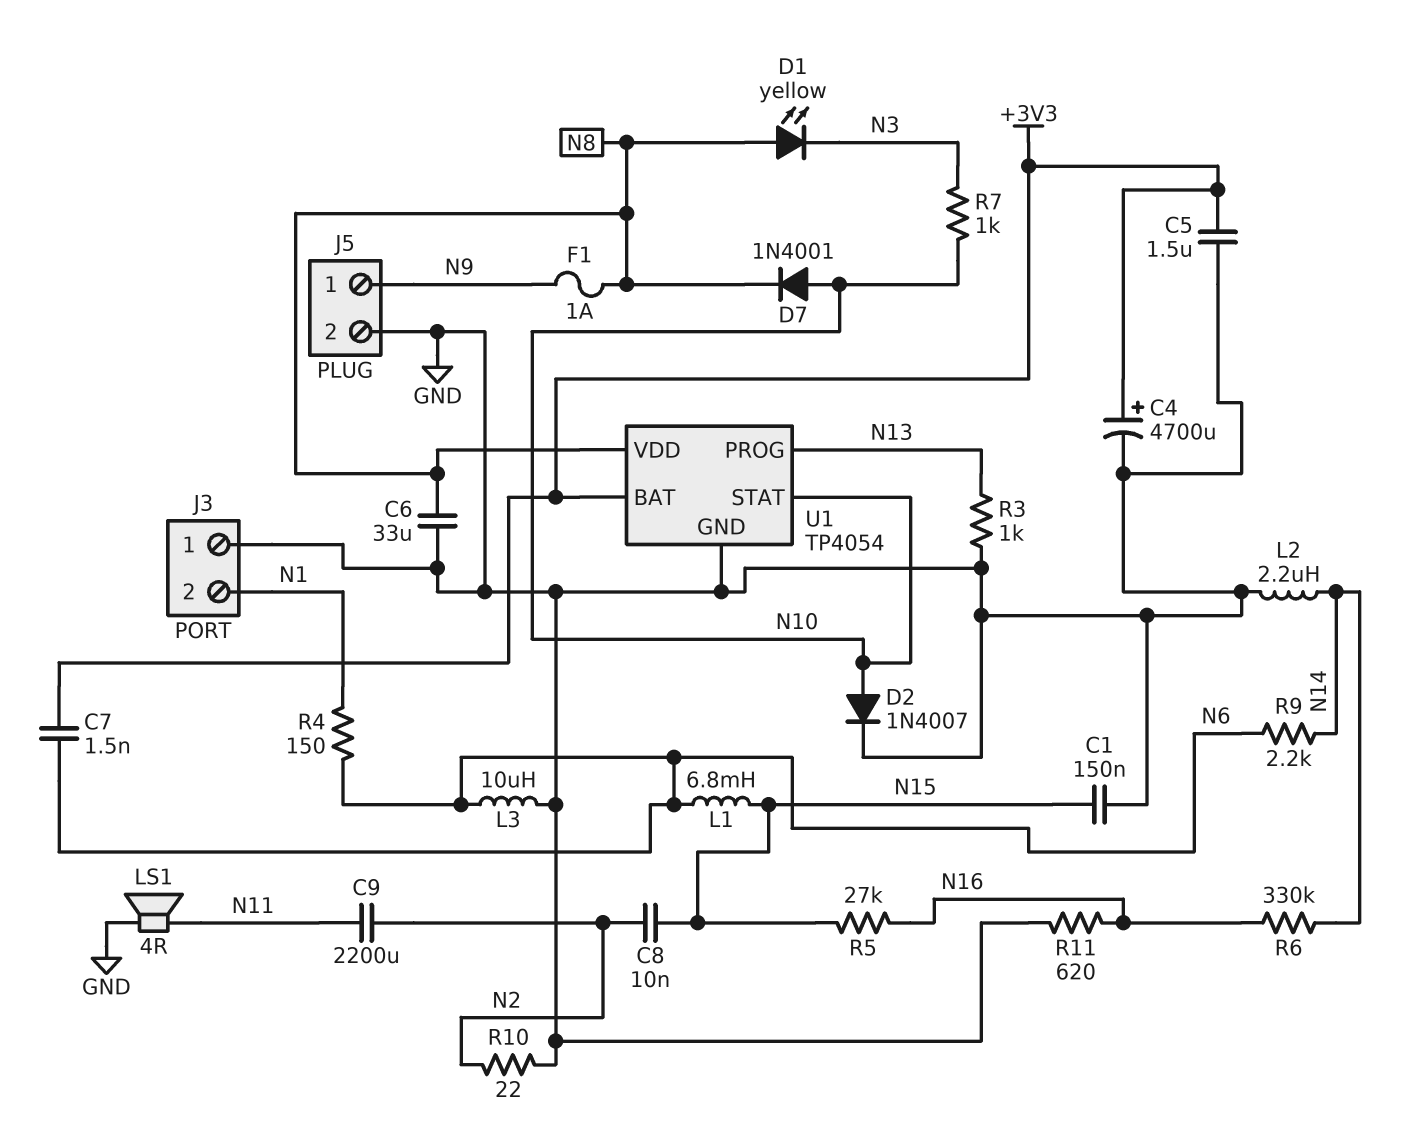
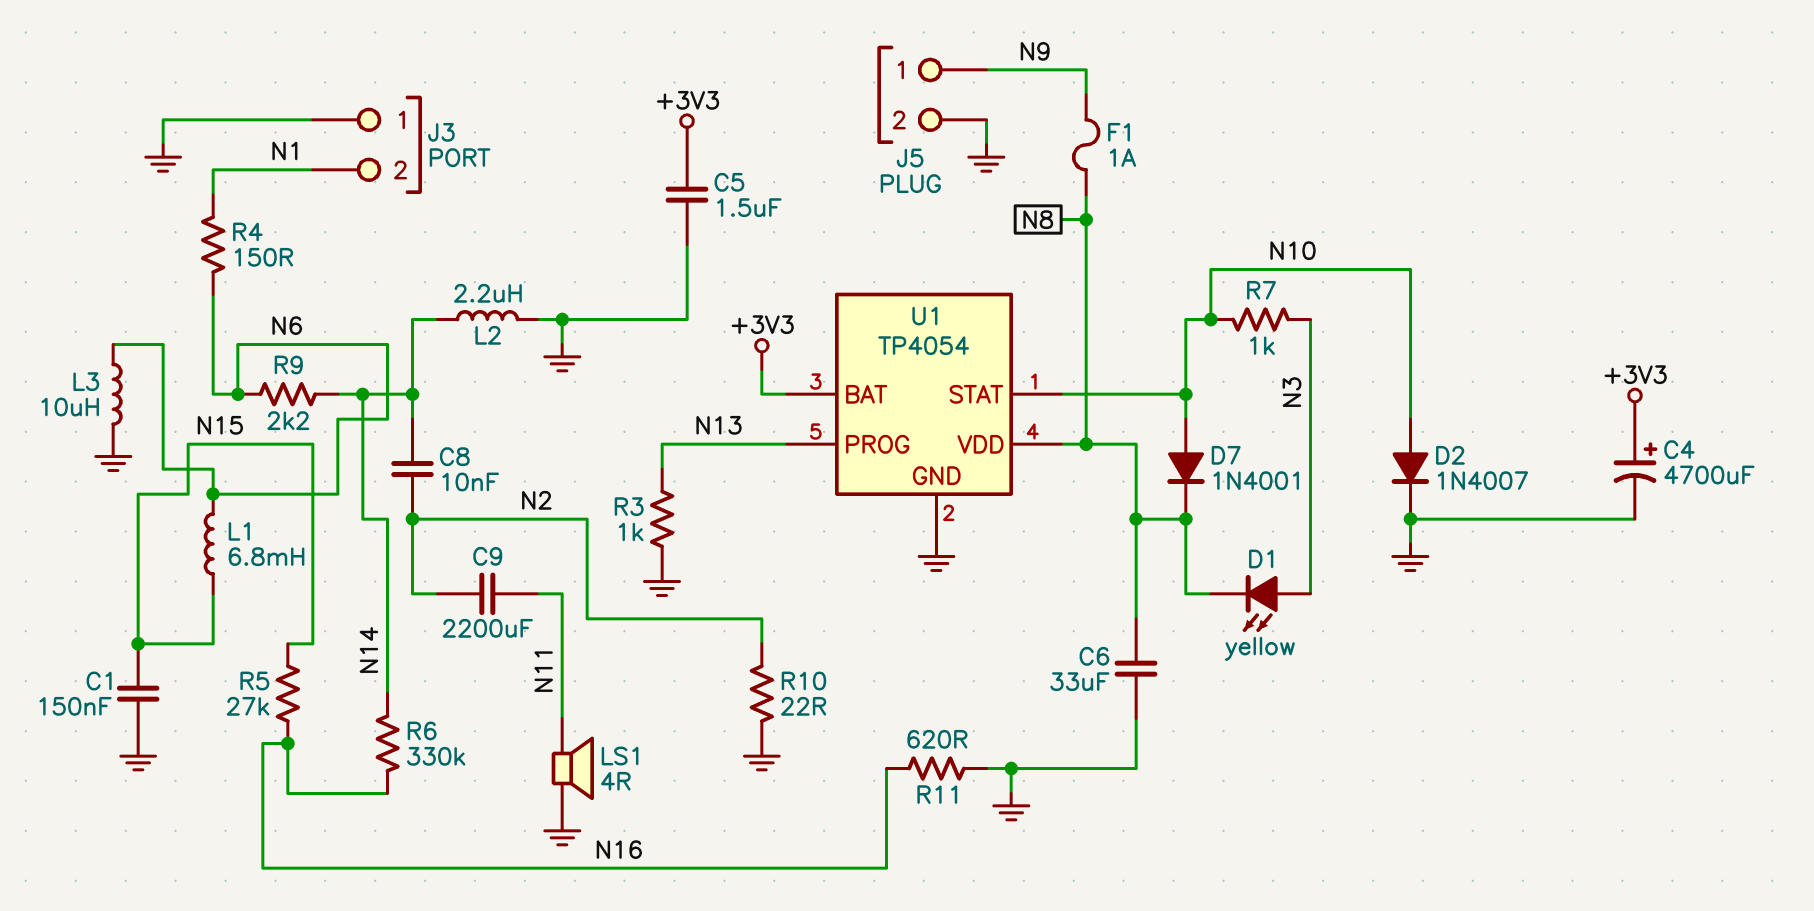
C7: 1.5nF (+3V3, N6) -> none
C8: 10nF (N2, N15) -> 10nF (N2, N14)
D1: LED yellow (A N8, K N3) -> LED yellow (A N3, K N8)

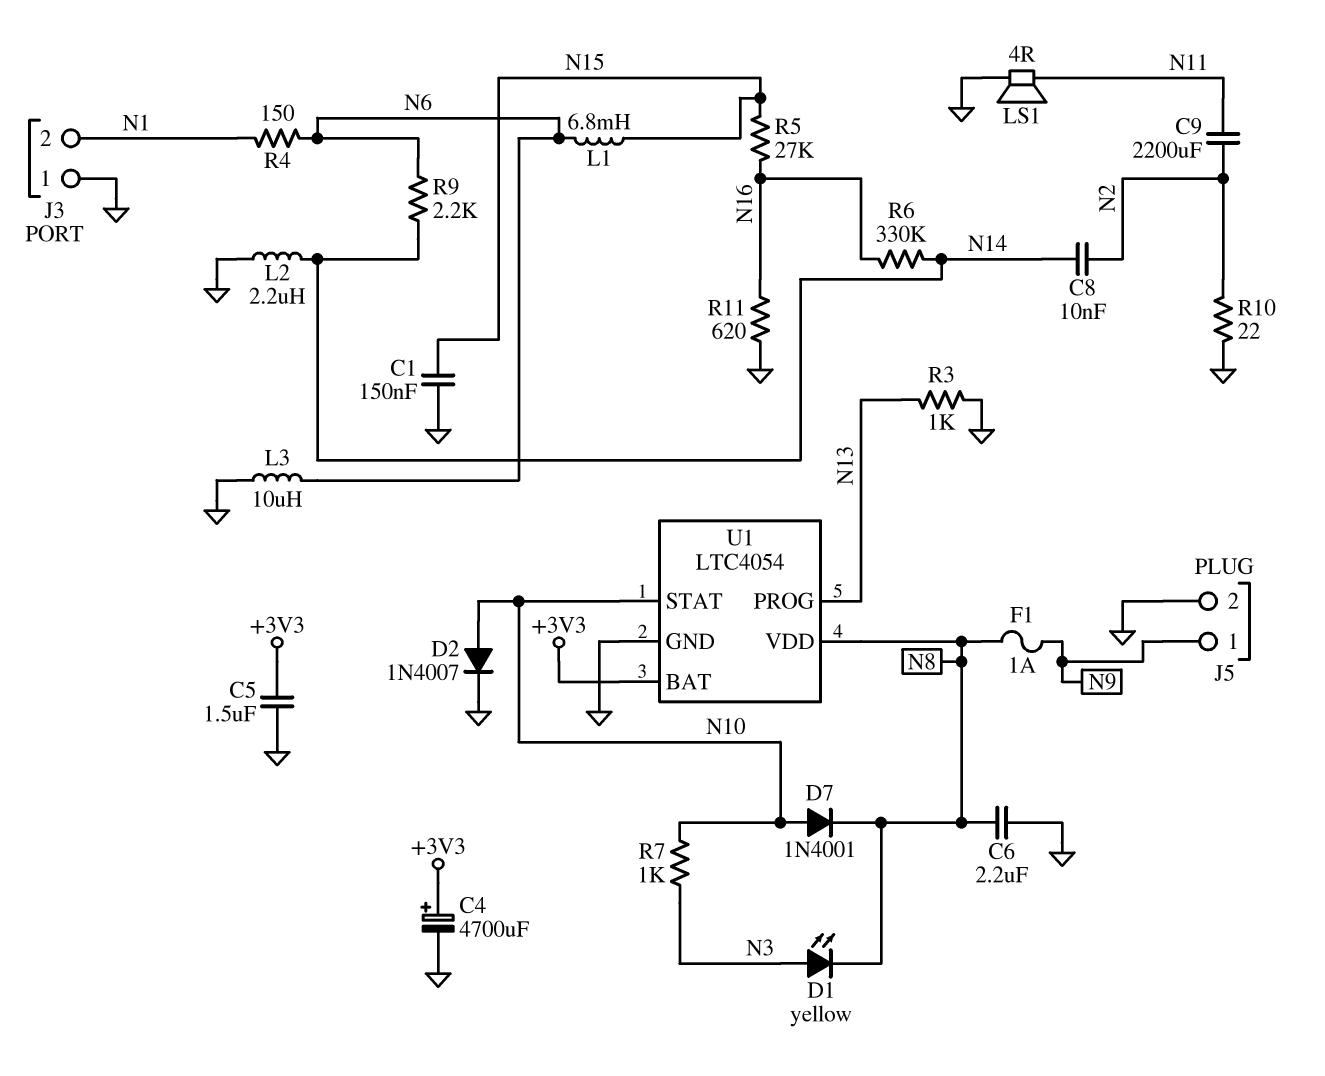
C6: 33uF (GND, N8) -> 2.2uF (GND, N8)
U1: TP4054 -> LTC4054

